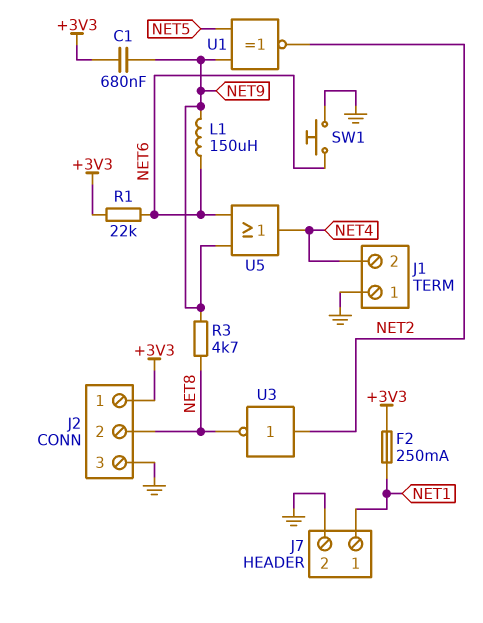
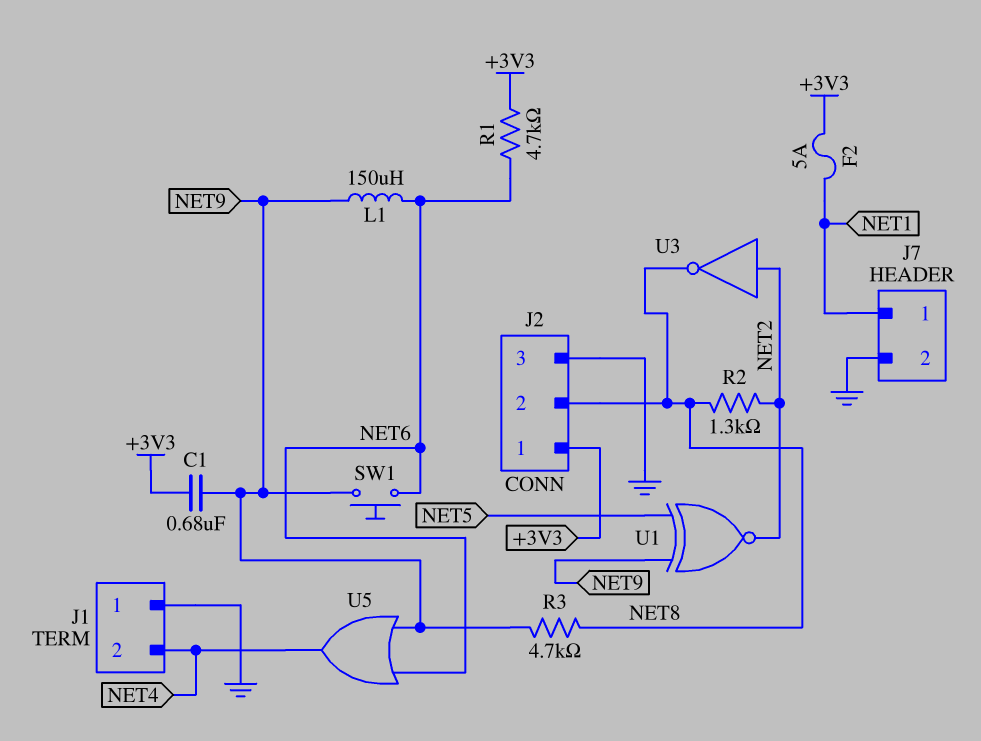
F2: 250mA (+3V3, NET1) -> 5A (+3V3, NET1)
R1: 22k (+3V3, NET6) -> 4.7k (+3V3, NET6)
R2: none -> 1.3k (NET2, NET8)
SW1: button (GND, NET6) -> button (NET6, NET9)

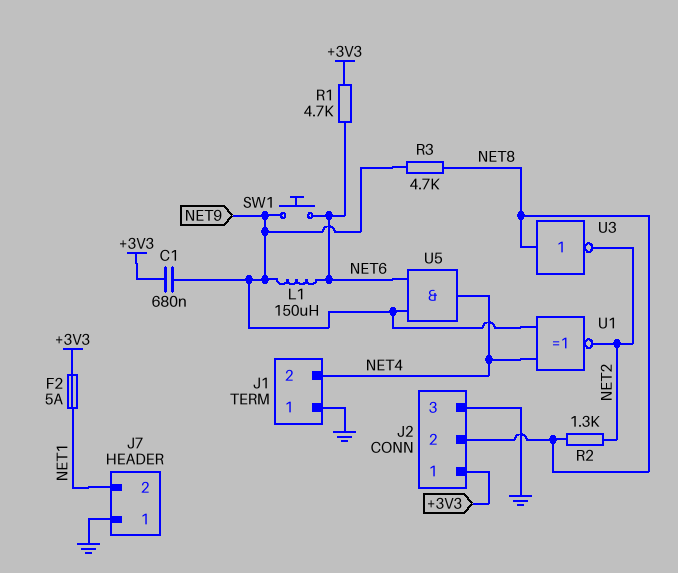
J7 pin 1: NET1 -> GND
J7 pin 2: GND -> NET1
U1: XNOR (in NET5, in NET9, out NET2) -> XNOR (in NET4, in NET9, out NET2)
U3: NOT (in NET2, out NET8) -> NOT (in NET8, out NET2)
U5: OR (in NET6, in NET9, out NET4) -> AND (in NET6, in NET9, out NET4)

